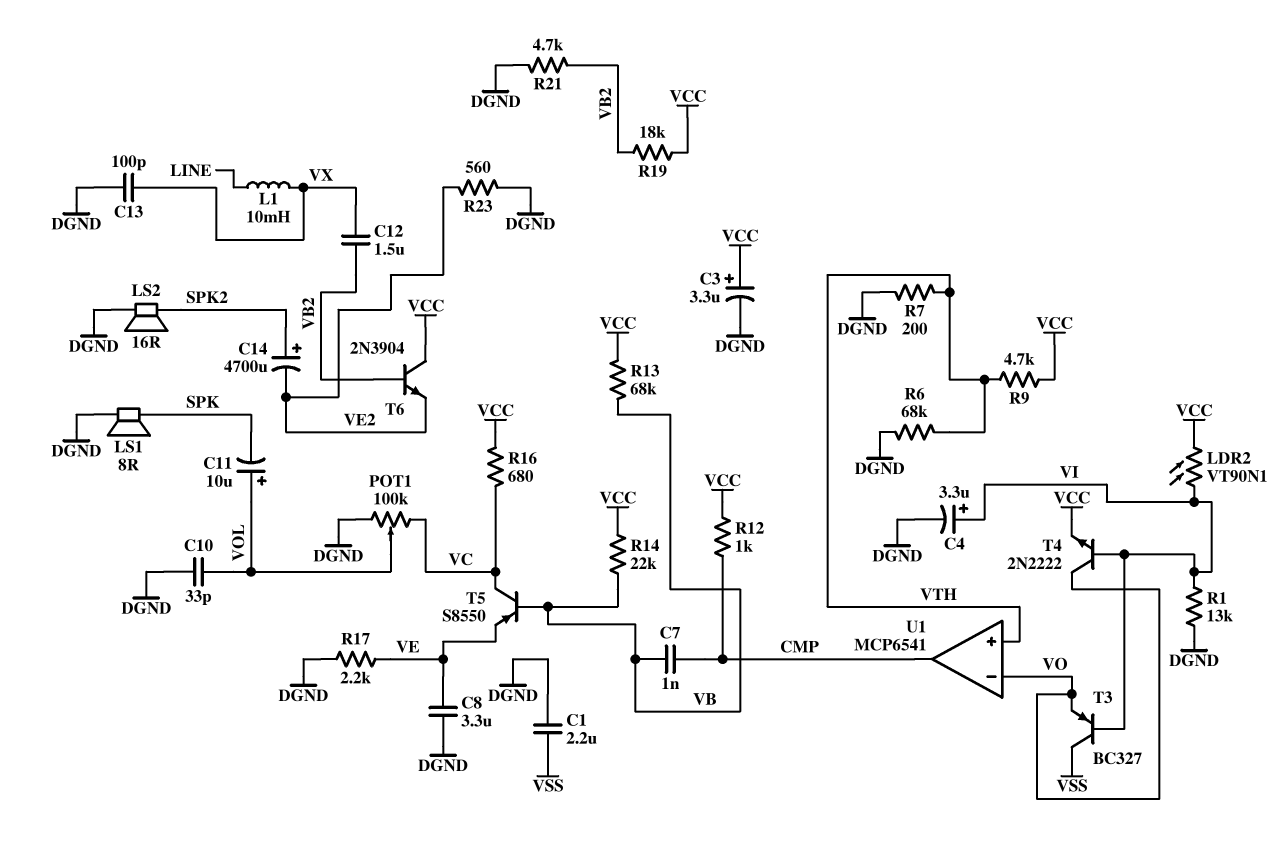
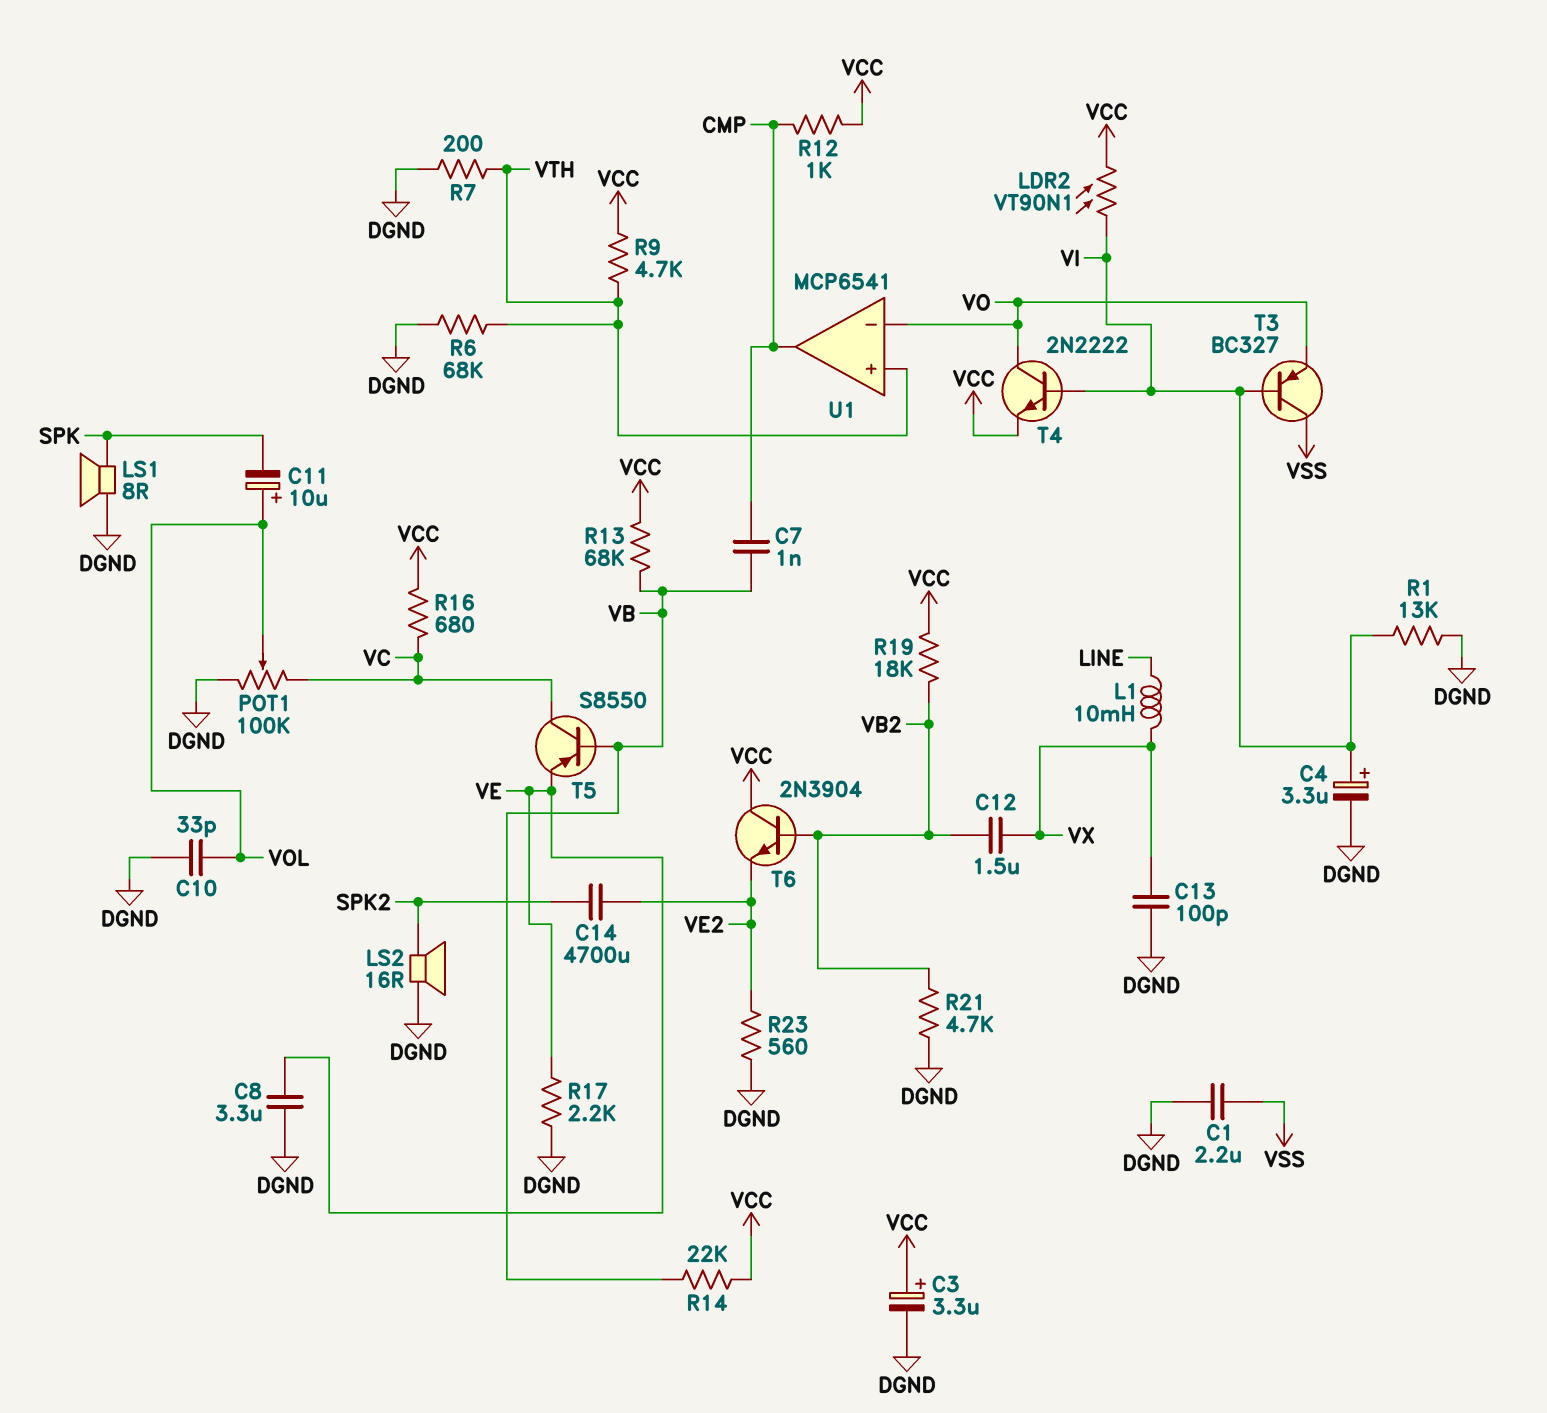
C14: 4700uF (plus SPK2, minus VE2) -> 4700uF (SPK2, VE2)

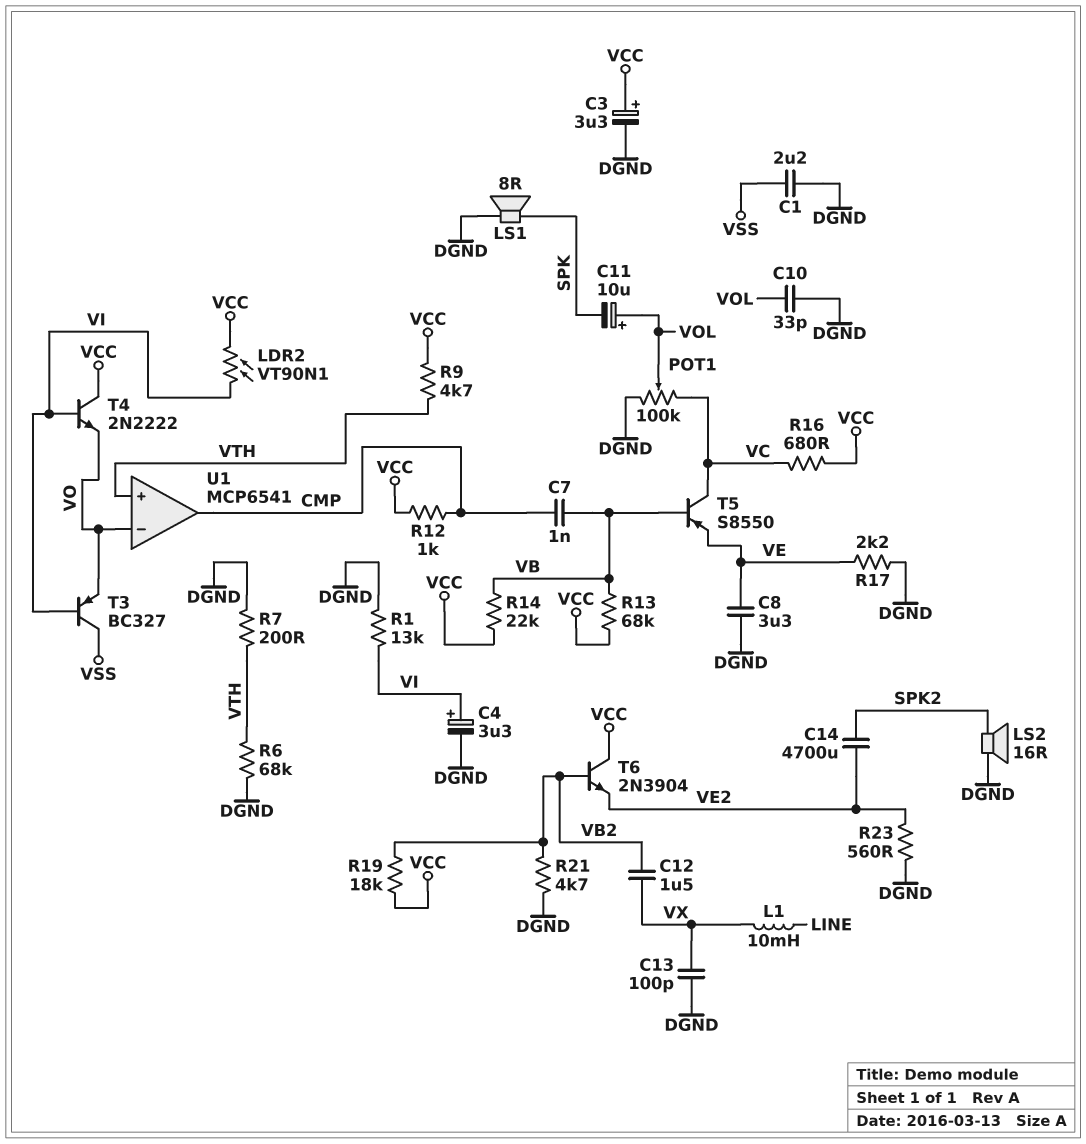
T4: NPN 2N2222 (B VI, C VO, E VCC) -> NPN 2N2222 (B VI, C VCC, E VO)

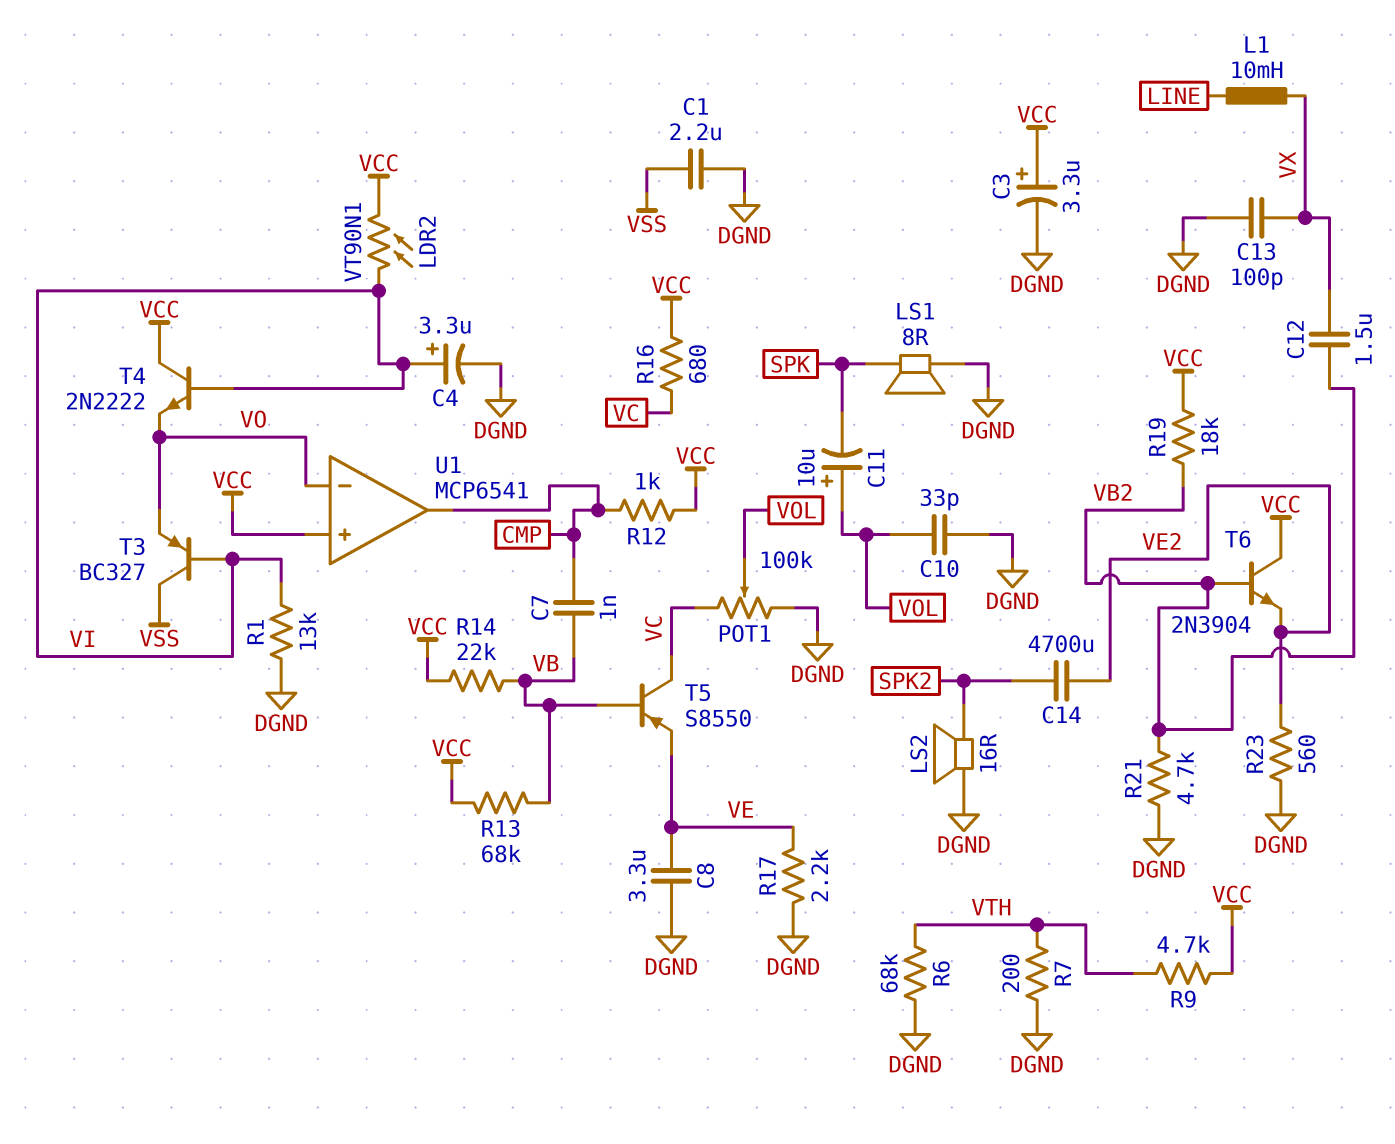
U1 pin in+: VTH -> VCC

